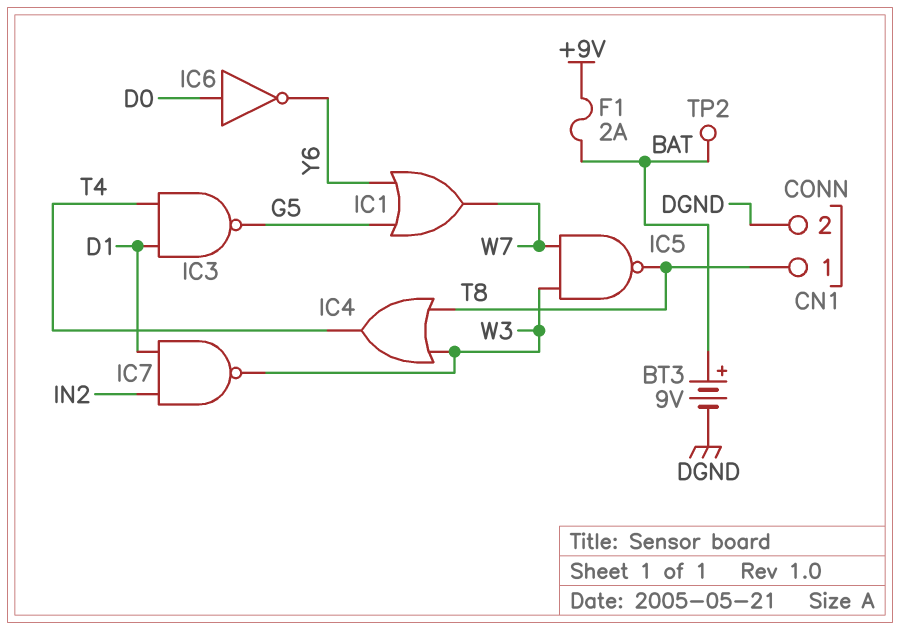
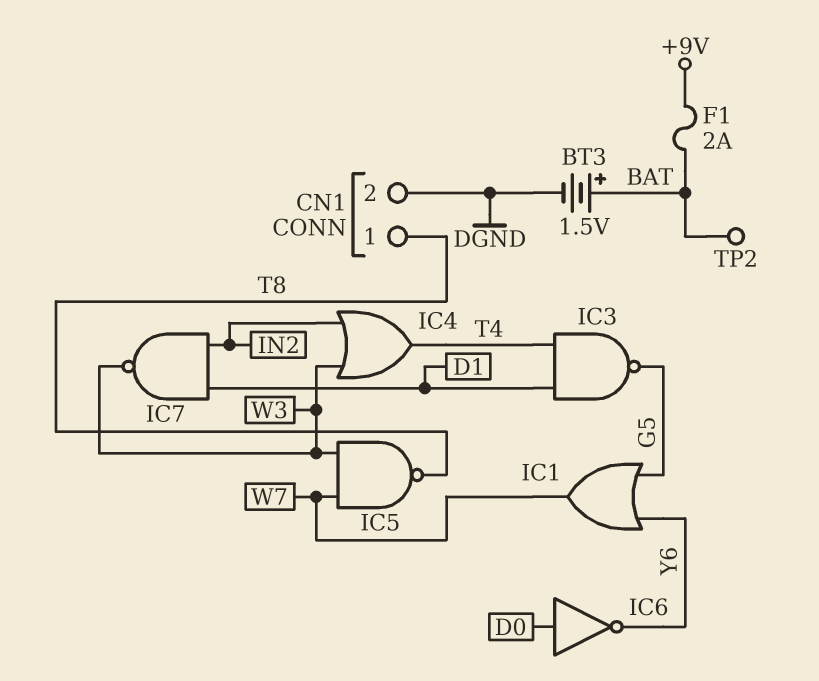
BT3: 9V (plus BAT, minus DGND) -> 1.5V (plus BAT, minus DGND)
IC4: OR (in T8, in W3, out T4) -> OR (in IN2, in W3, out T4)

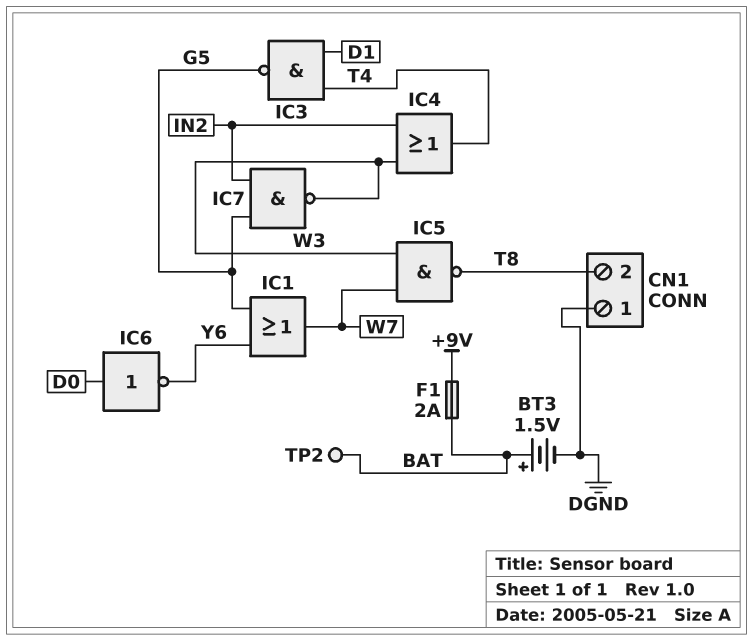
CN1 pin 1: T8 -> DGND
CN1 pin 2: DGND -> T8
IC7: NAND (in D1, in IN2, out W3) -> NAND (in G5, in IN2, out W3)

